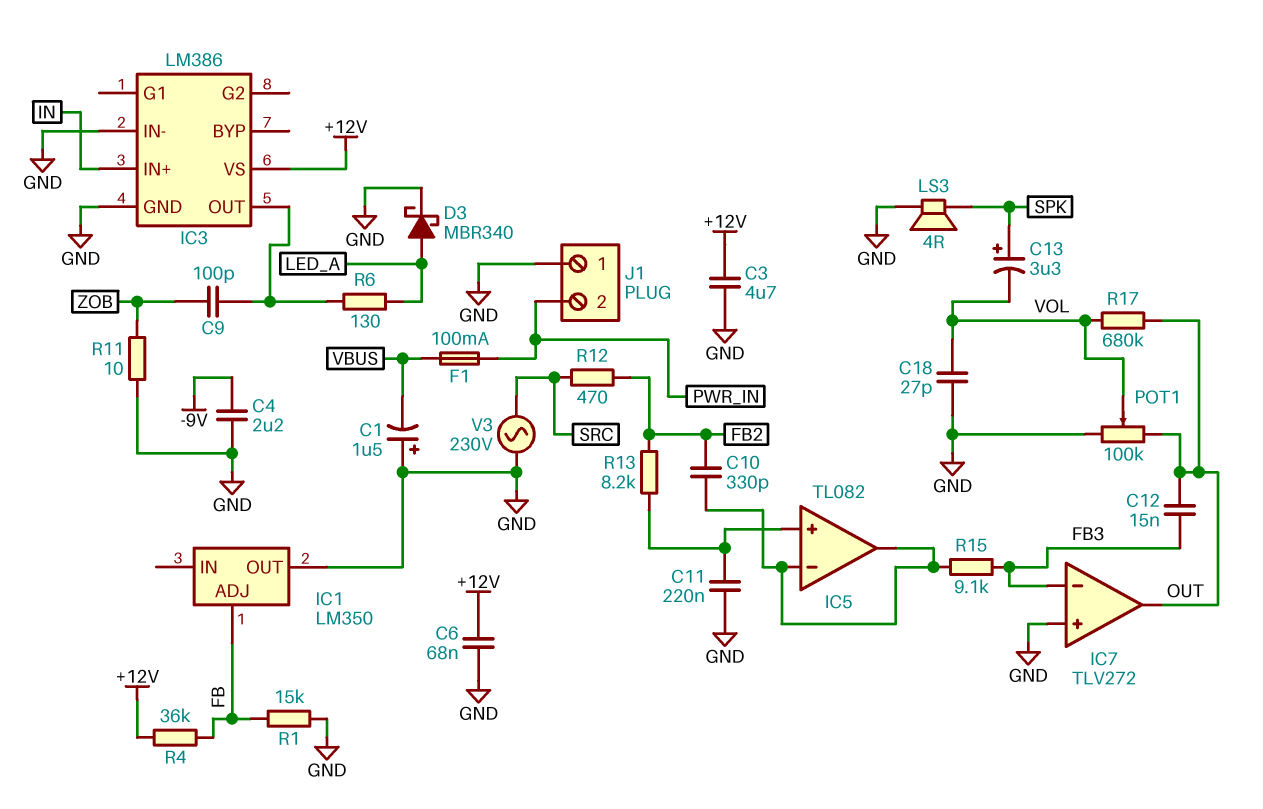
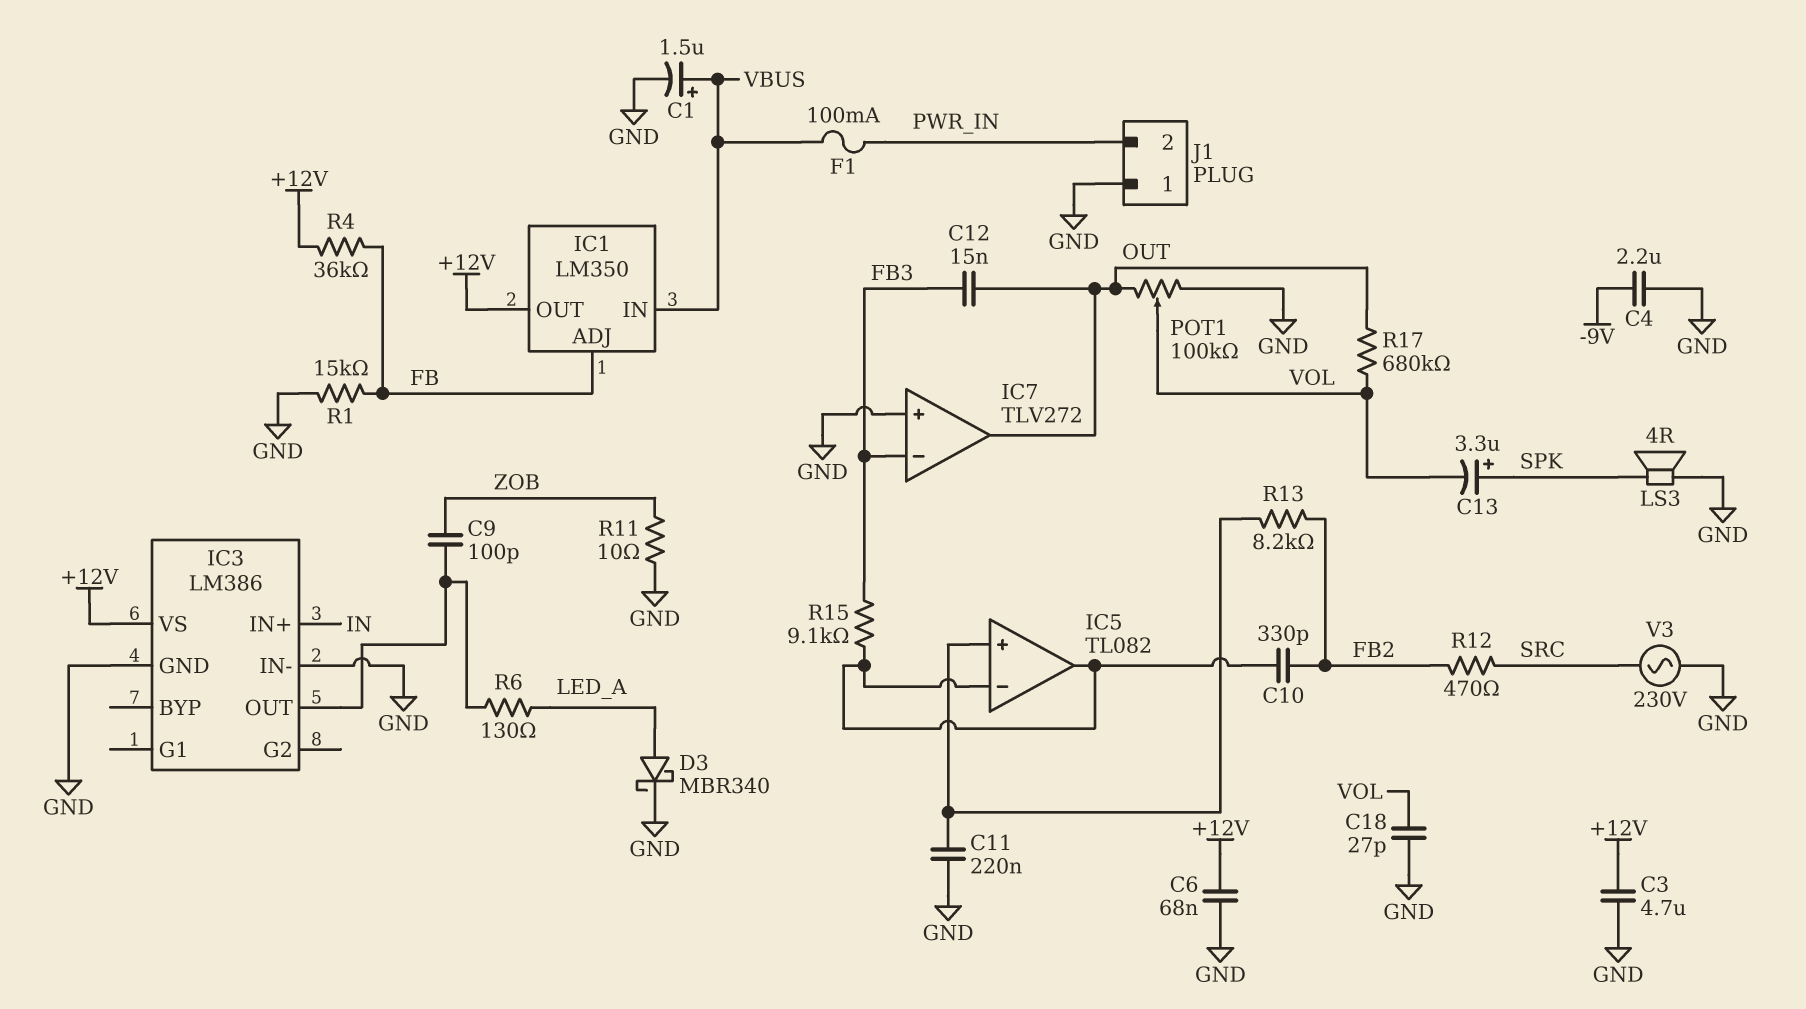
C1: 1.5uF (plus GND, minus VBUS) -> 1.5uF (plus VBUS, minus GND)
IC1 pin IN: none -> VBUS
IC1 pin OUT: GND -> +12V

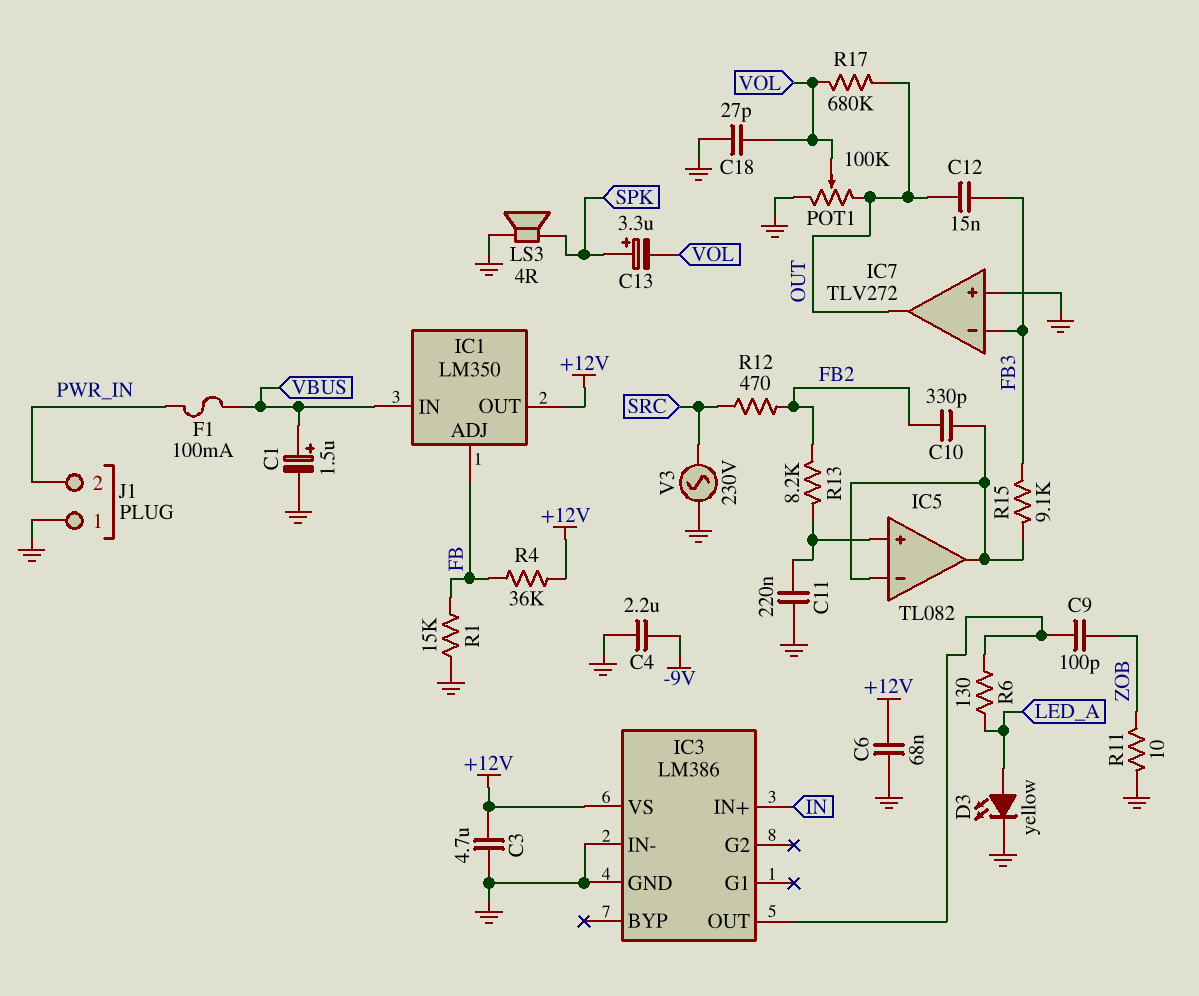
D3: schottky MBR340 (A LED_A, K GND) -> LED yellow (A LED_A, K GND)

